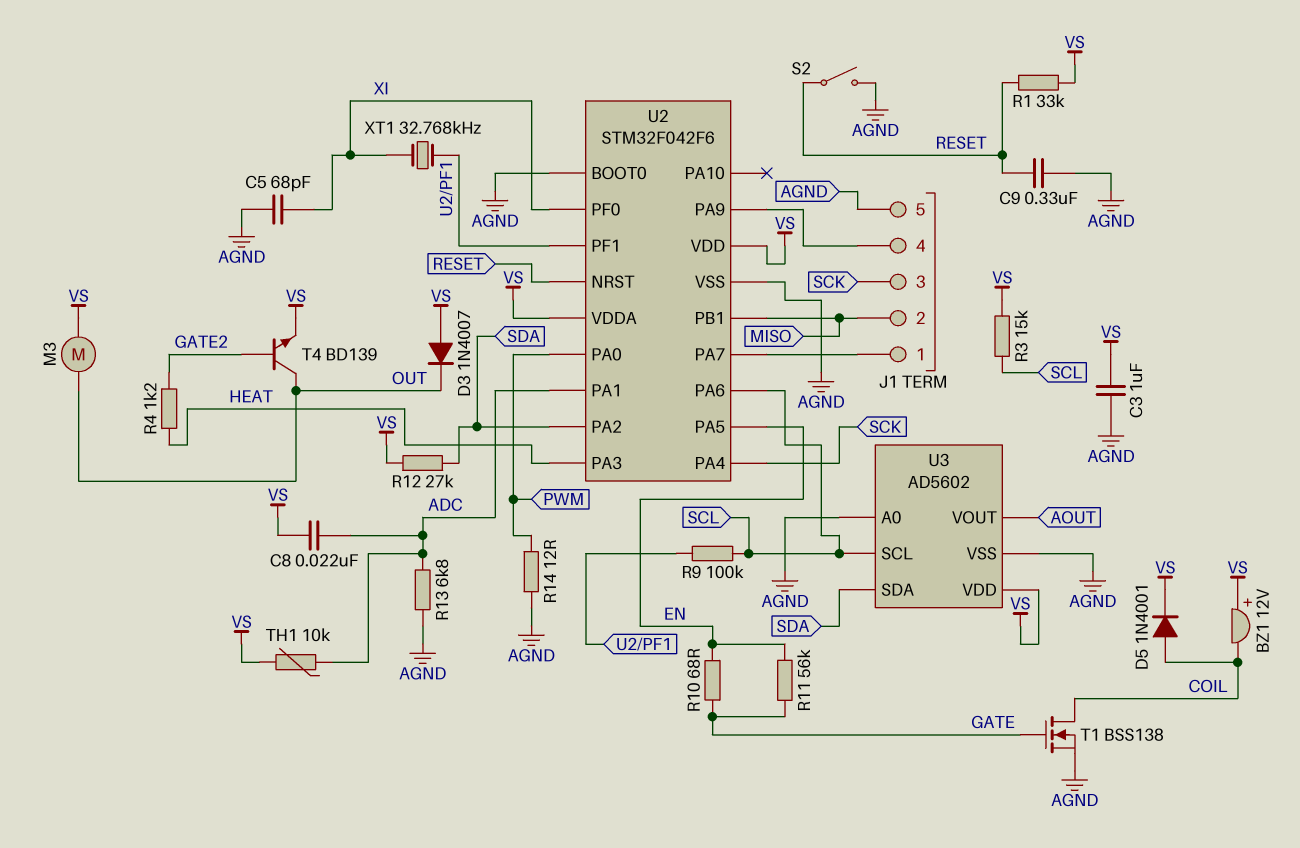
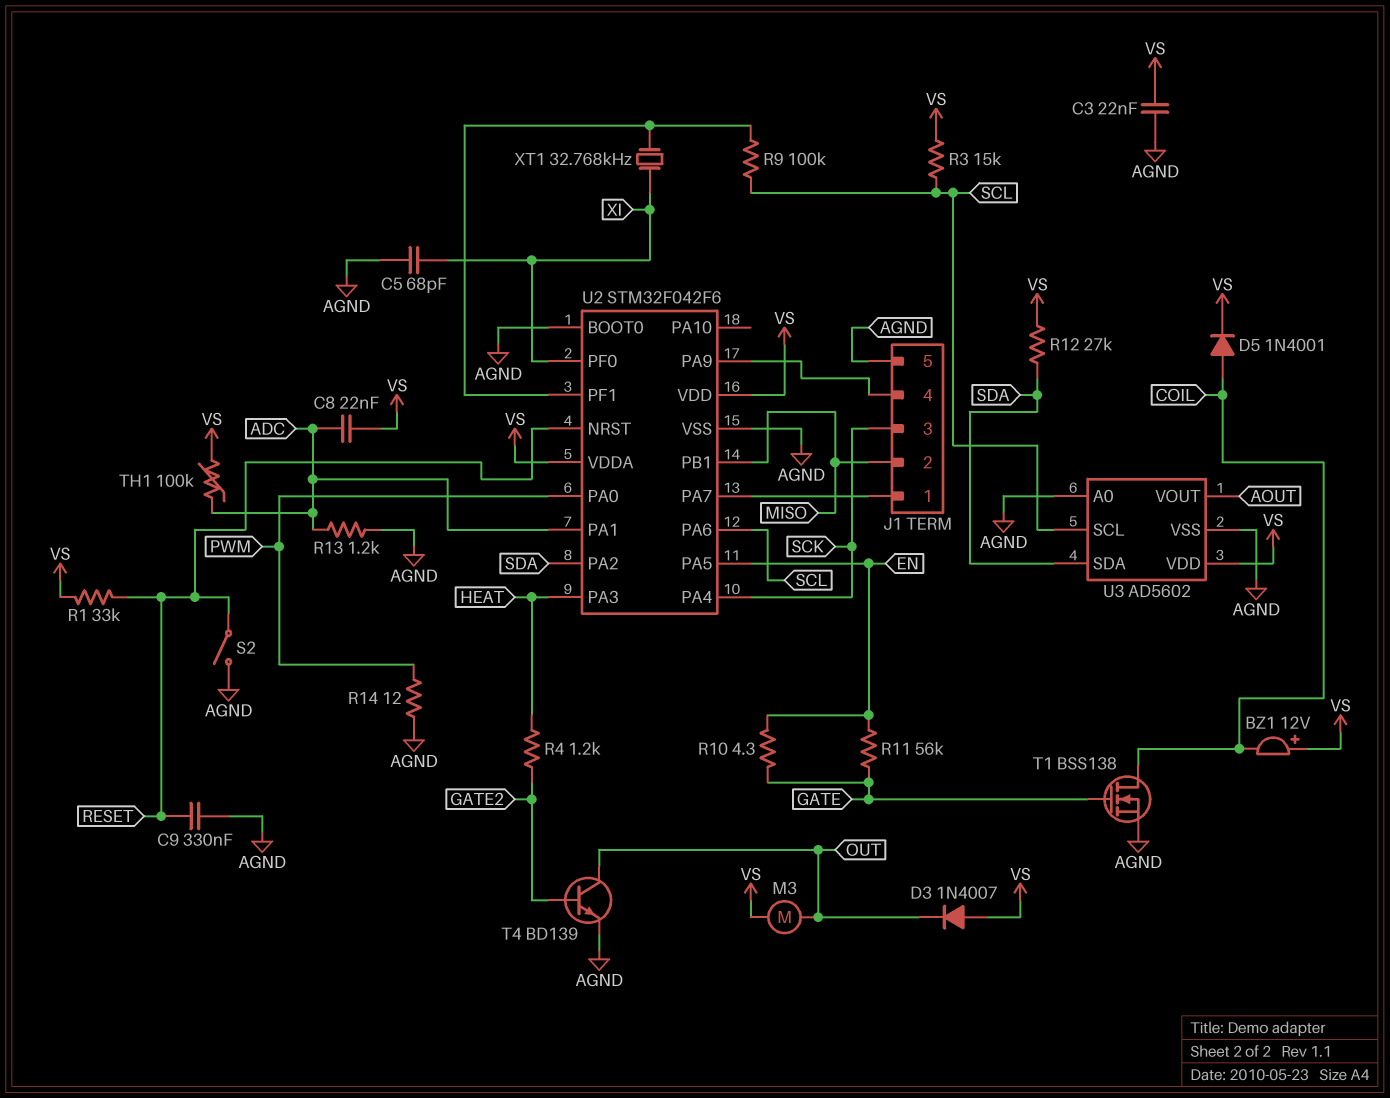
C3: 1uF (AGND, VS) -> 22nF (AGND, VS)
R10: 68 (EN, GATE) -> 4.3 (EN, GATE)
R13: 6.8k (ADC, AGND) -> 1.2k (ADC, AGND)
T4: NPN BD139 (B GATE2, C OUT, E VS) -> NPN BD139 (B GATE2, C OUT, E AGND)
TH1: 10k (ADC, VS) -> 100k (ADC, VS)

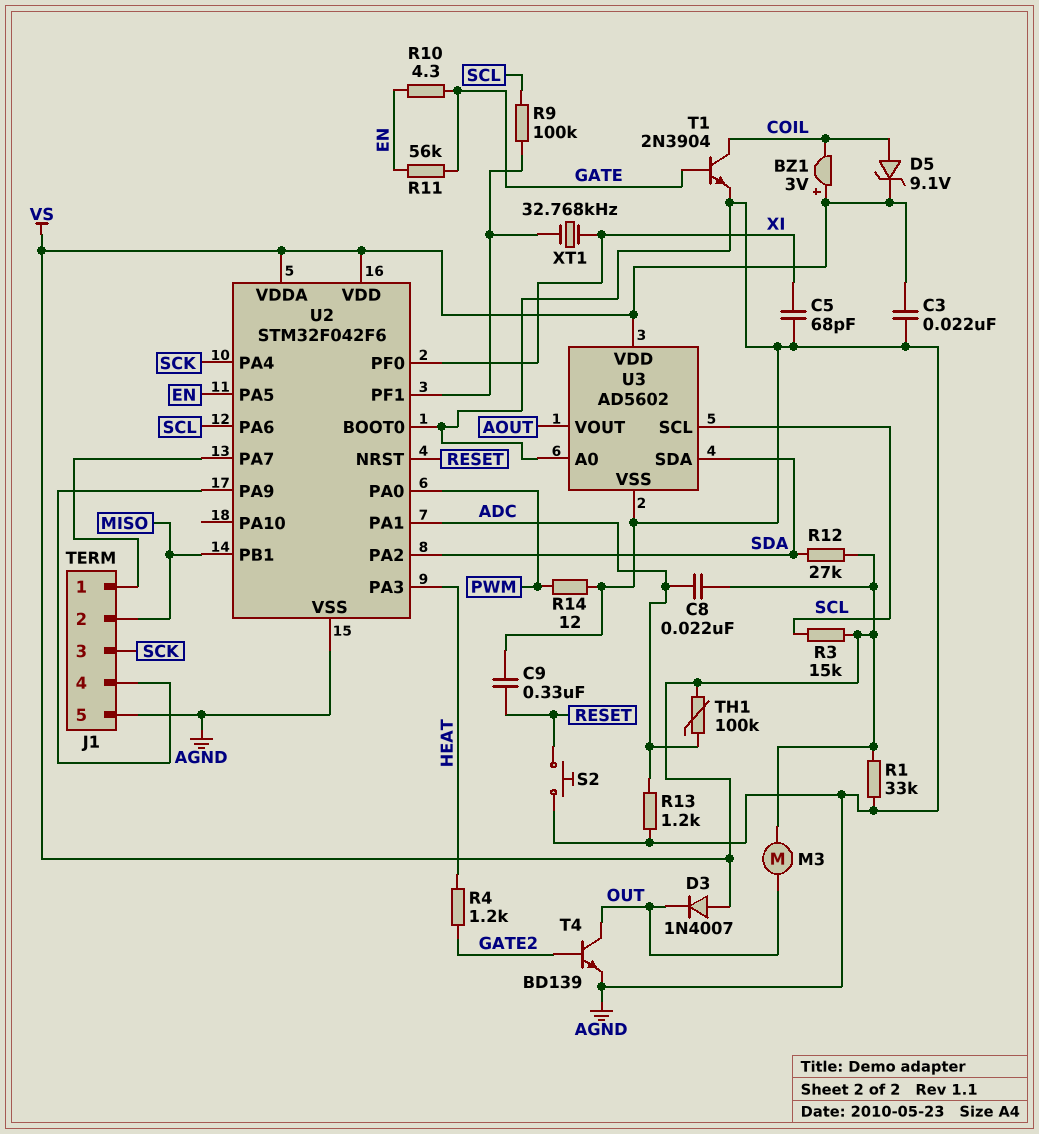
BZ1: buzzer 12V (plus VS, minus COIL) -> buzzer 3V (plus VS, minus COIL)
D5: diode 1N4001 (A COIL, K VS) -> zener 9.1V (A COIL, K VS)
R1: 33k (RESET, VS) -> 33k (AGND, VS)
S2: switch (AGND, RESET) -> button (AGND, RESET)
T1: NMOS BSS138 (G GATE, D COIL, S AGND) -> NPN 2N3904 (B GATE, C COIL, E AGND)

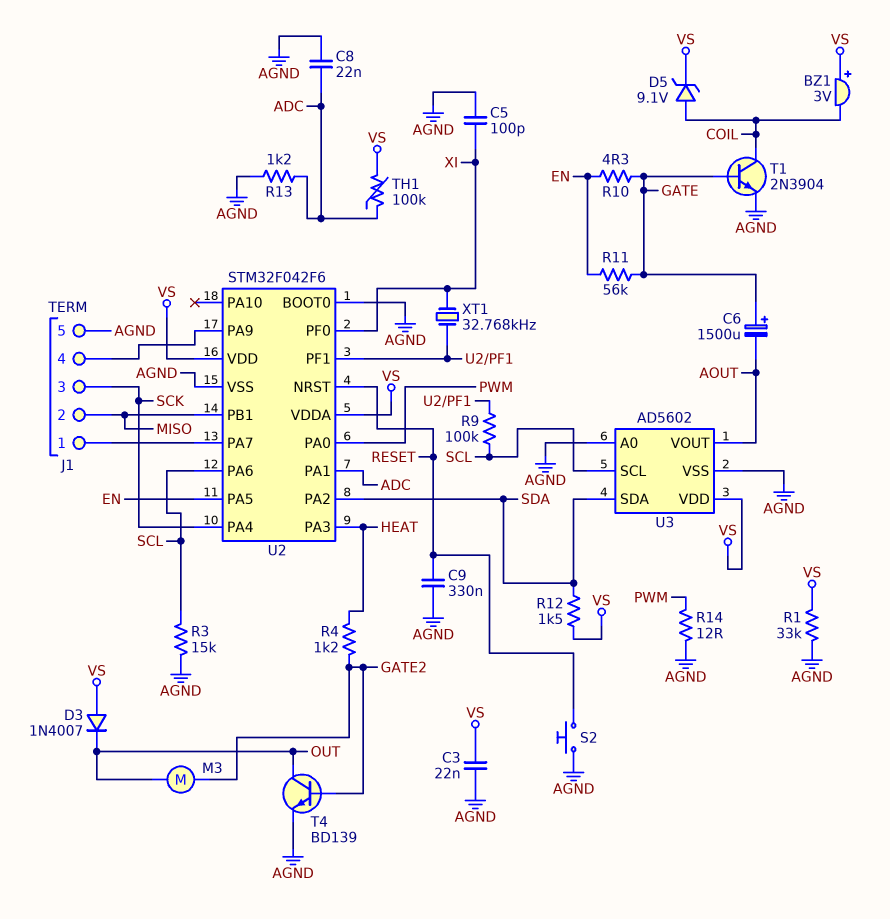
C5: 68pF (AGND, XI) -> 100pF (AGND, XI)
C6: none -> 1500uF (plus GATE, minus AOUT)
C8: 22nF (ADC, VS) -> 22nF (ADC, AGND)
M3: motor (OUT, VS) -> motor (GATE2, OUT)
R3: 15k (SCL, VS) -> 15k (AGND, SCL)
R12: 27k (SDA, VS) -> 1.5k (SDA, VS)

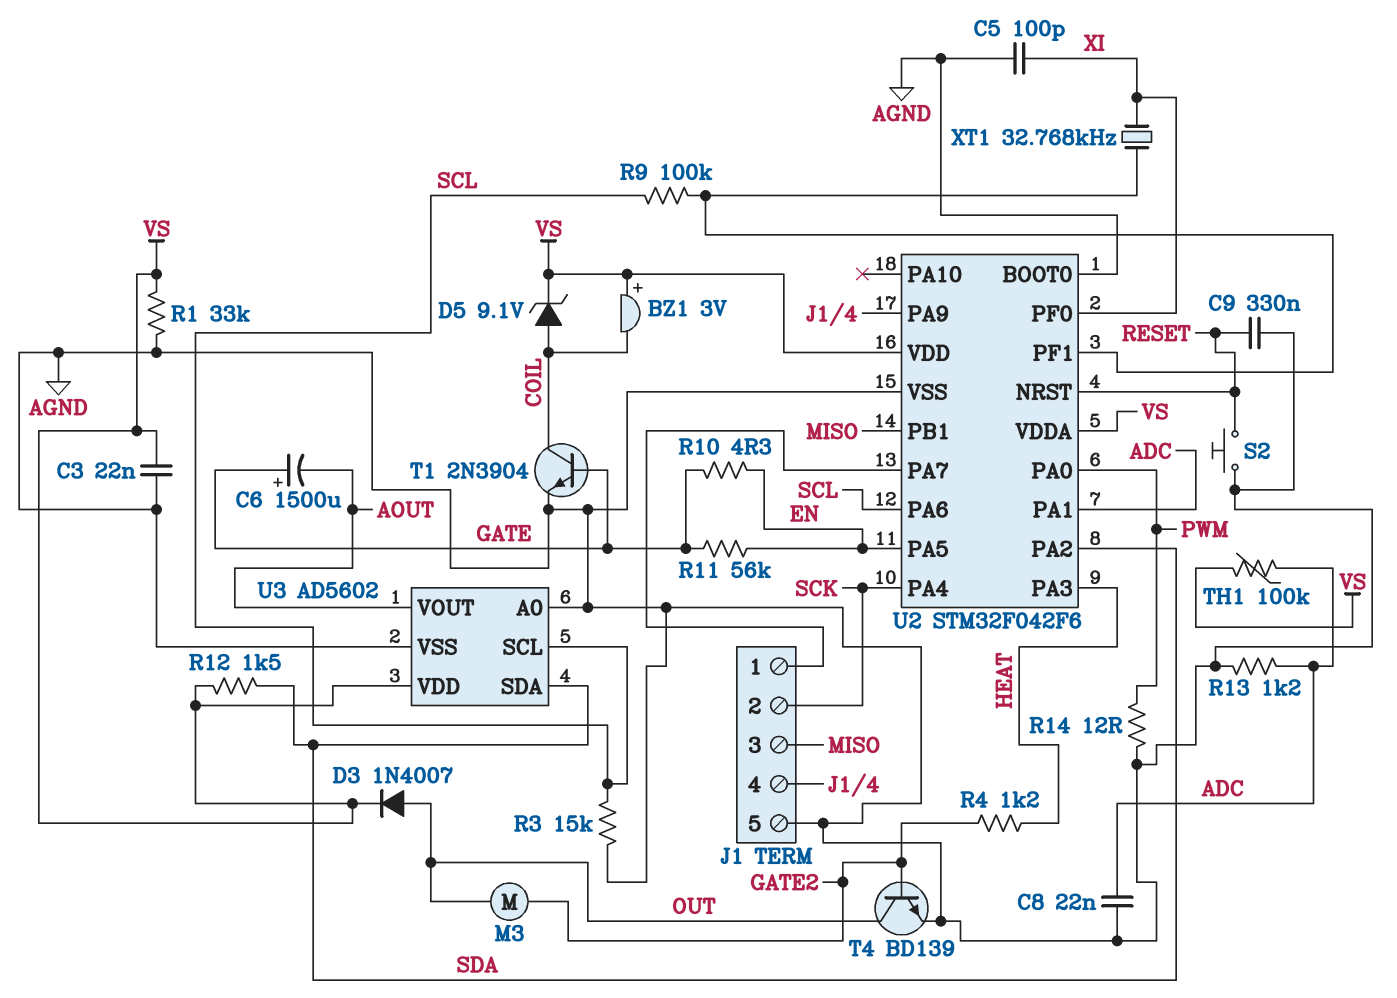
D3: diode 1N4007 (A VS, K OUT) -> diode 1N4007 (A OUT, K VS)
J1 pin 2: MISO -> SCK
J1 pin 3: SCK -> MISO

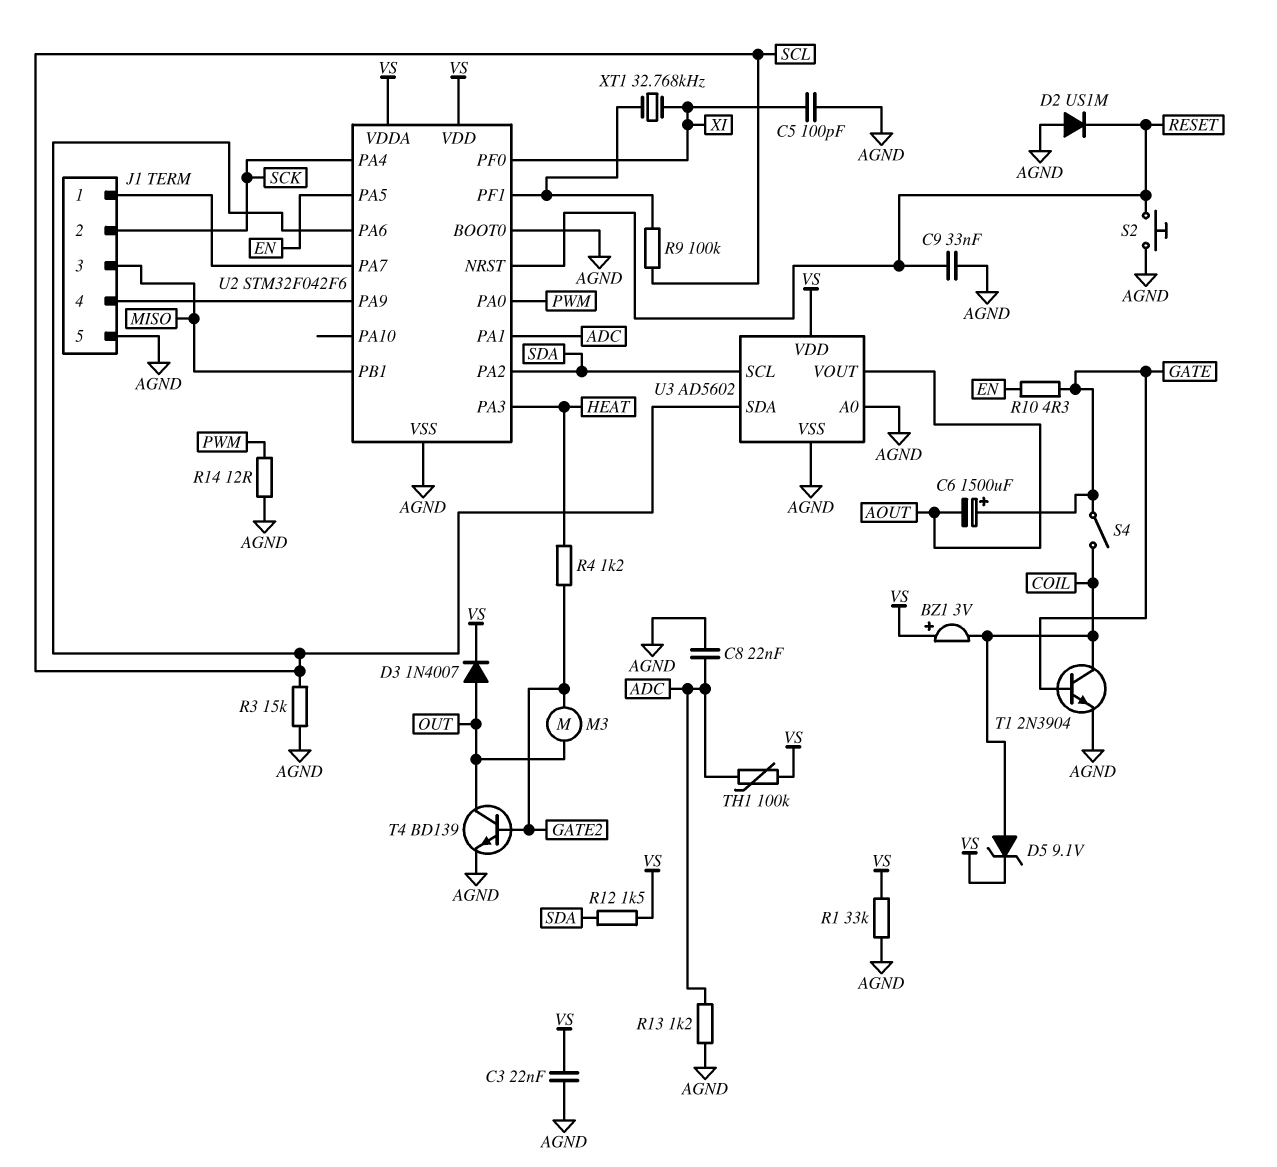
C9: 330nF (AGND, RESET) -> 33nF (AGND, RESET)
D2: none -> diode US1M (A AGND, K RESET)
R11: 56k (EN, GATE) -> none
S4: none -> switch (COIL, GATE)
U3 pin SCL: SCL -> SDA
U3 pin SDA: SDA -> SCL

